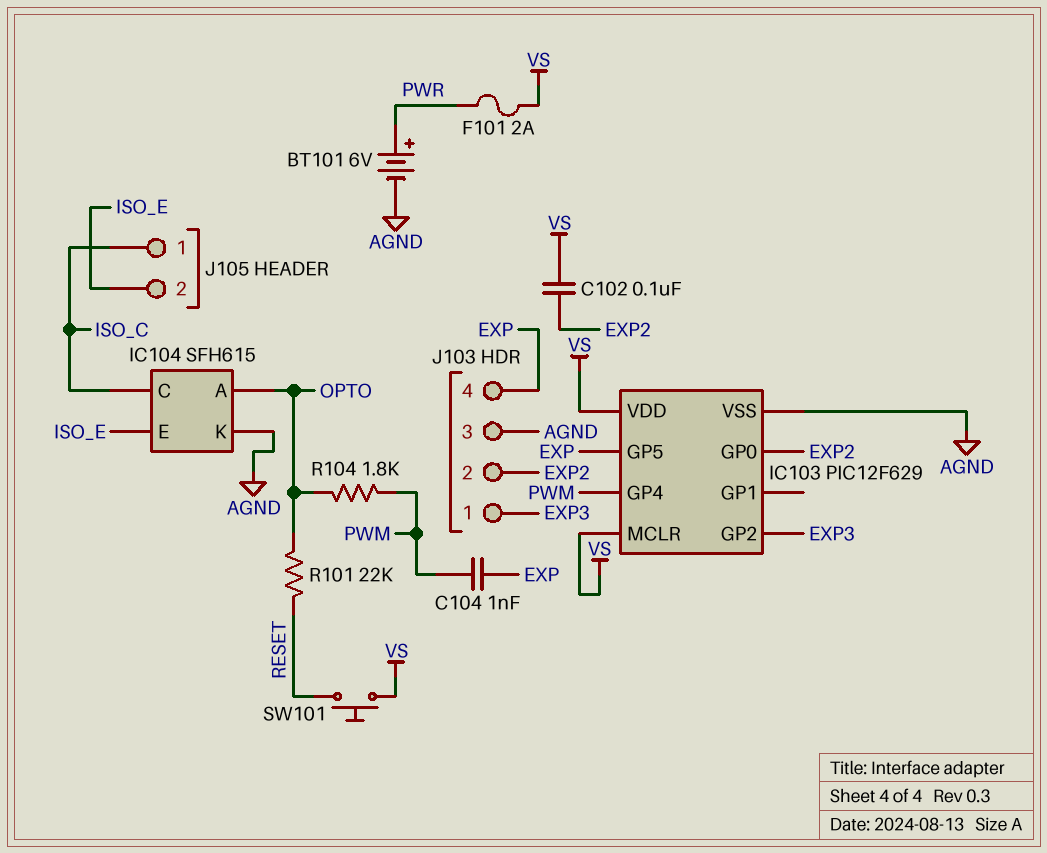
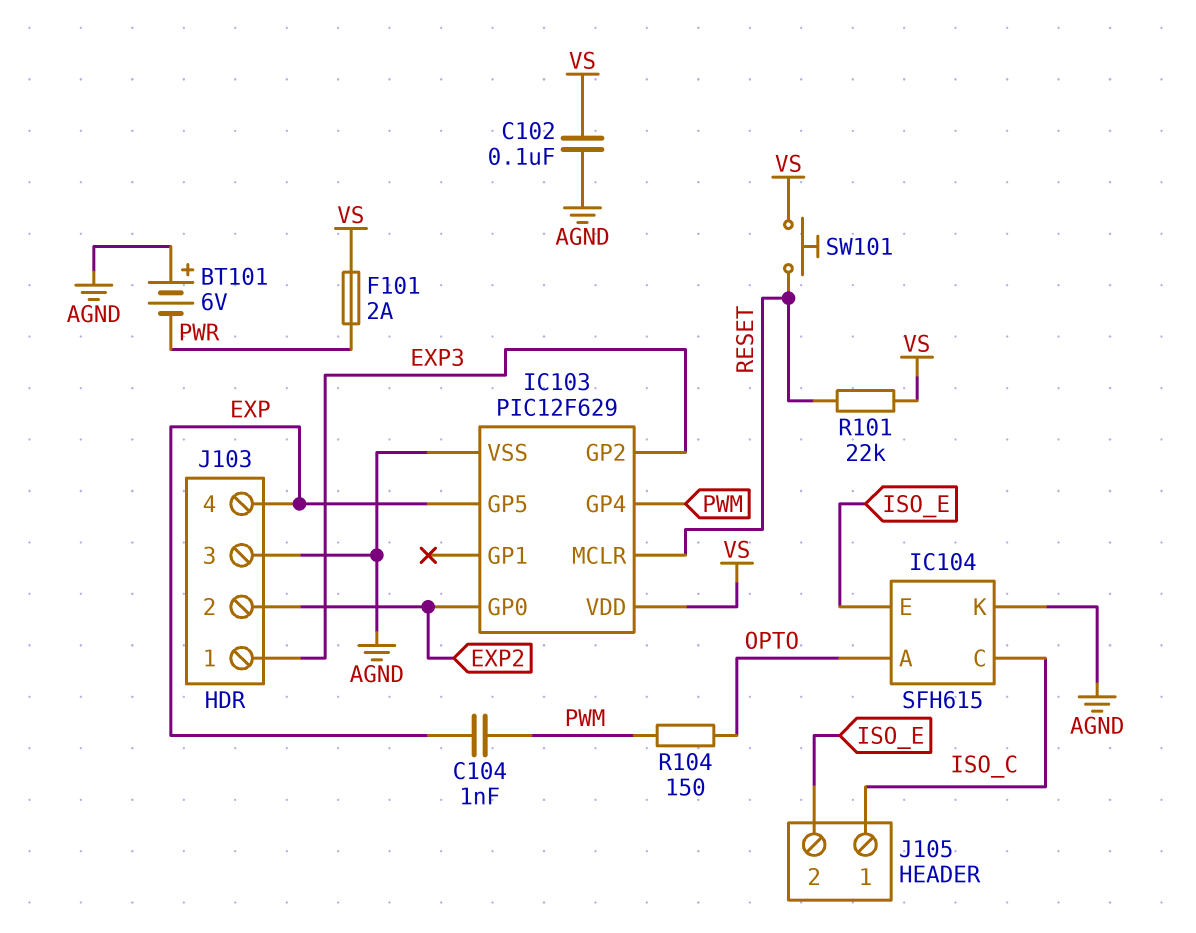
BT101: 6V (plus PWR, minus AGND) -> 6V (plus AGND, minus PWR)
C102: 100nF (EXP2, VS) -> 100nF (AGND, VS)
IC103 pin MCLR: VS -> RESET
R101: 22k (OPTO, RESET) -> 22k (RESET, VS)
R104: 1.8k (OPTO, PWM) -> 150 (OPTO, PWM)

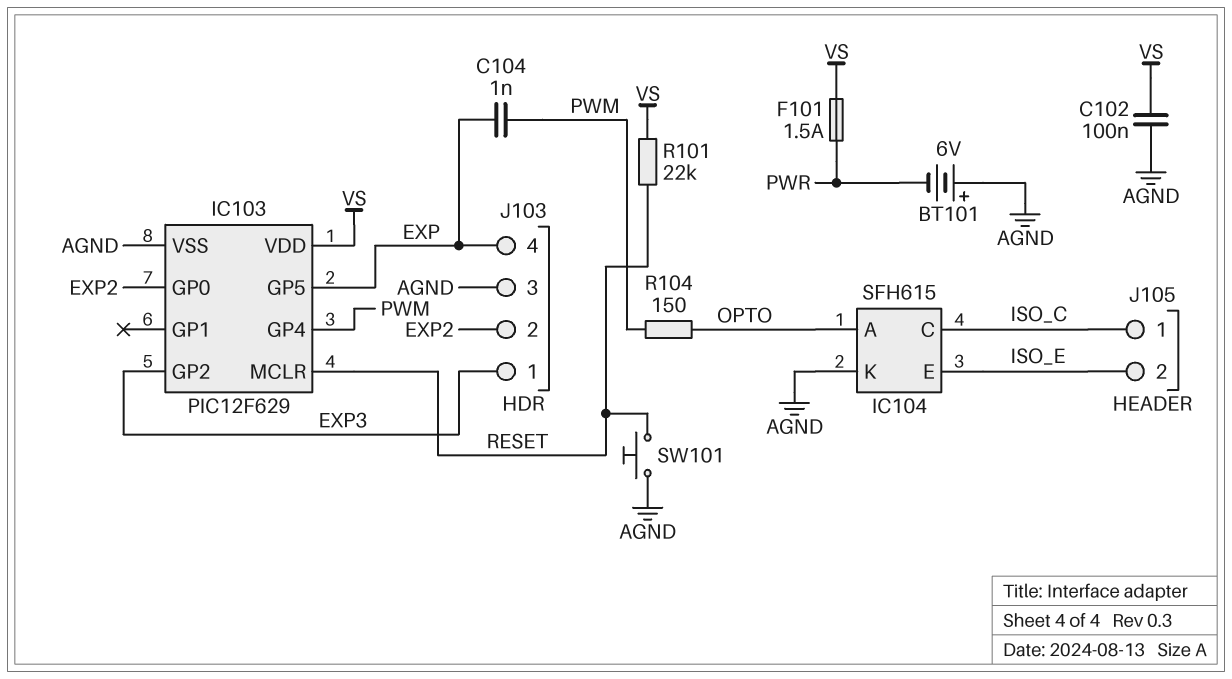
F101: 2A (PWR, VS) -> 1.5A (PWR, VS)
SW101: button (RESET, VS) -> button (AGND, RESET)

